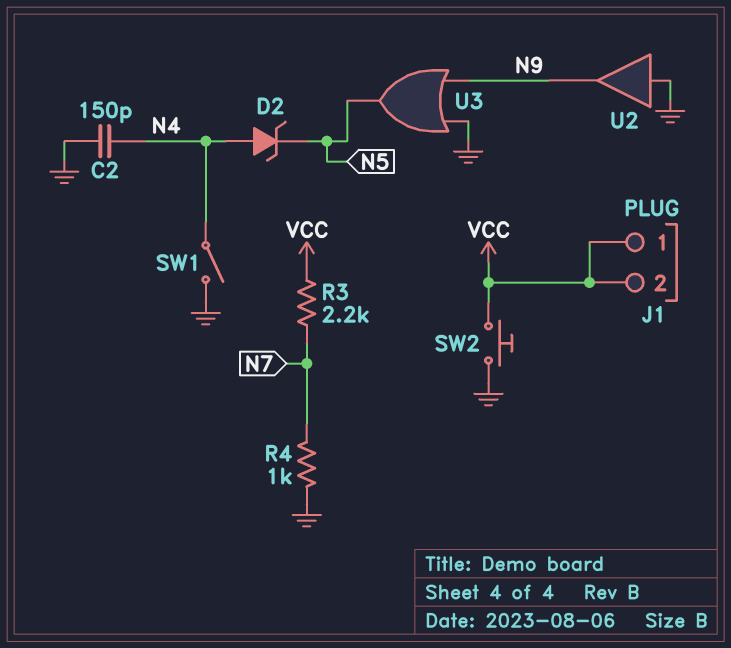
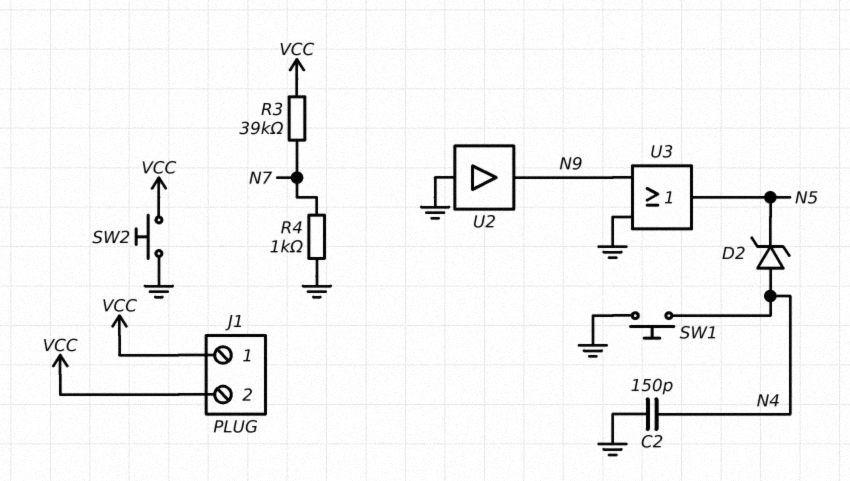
R3: 2.2k (N7, VCC) -> 39k (N7, VCC)
SW1: switch (GND, N4) -> button (GND, N4)

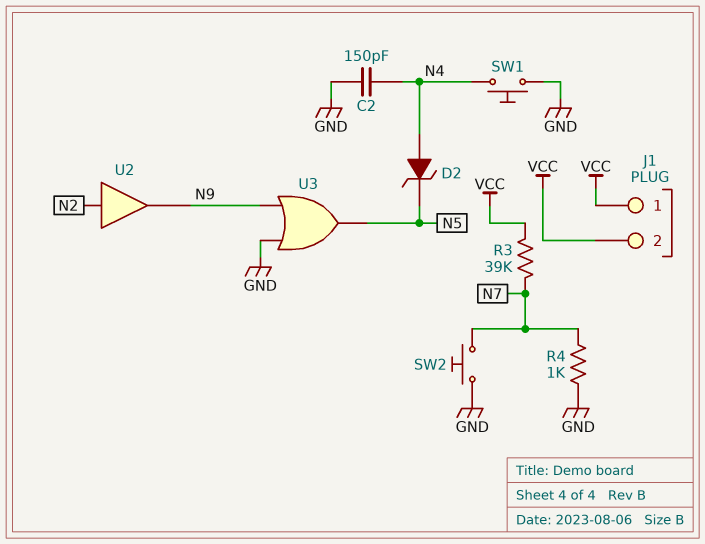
SW2: button (GND, VCC) -> button (GND, N7)
U2: buffer (in GND, out N9) -> buffer (in N2, out N9)

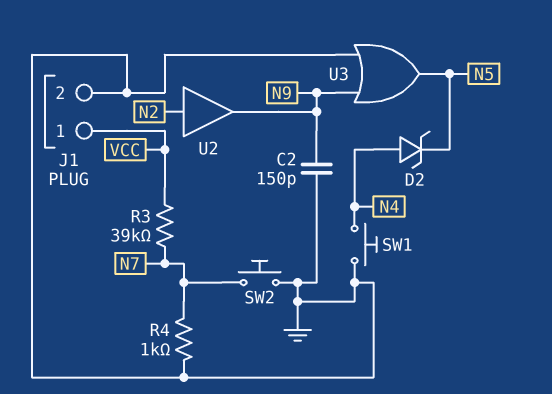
C2: 150pF (GND, N4) -> 150pF (GND, N9)
J1 pin 2: VCC -> GND

